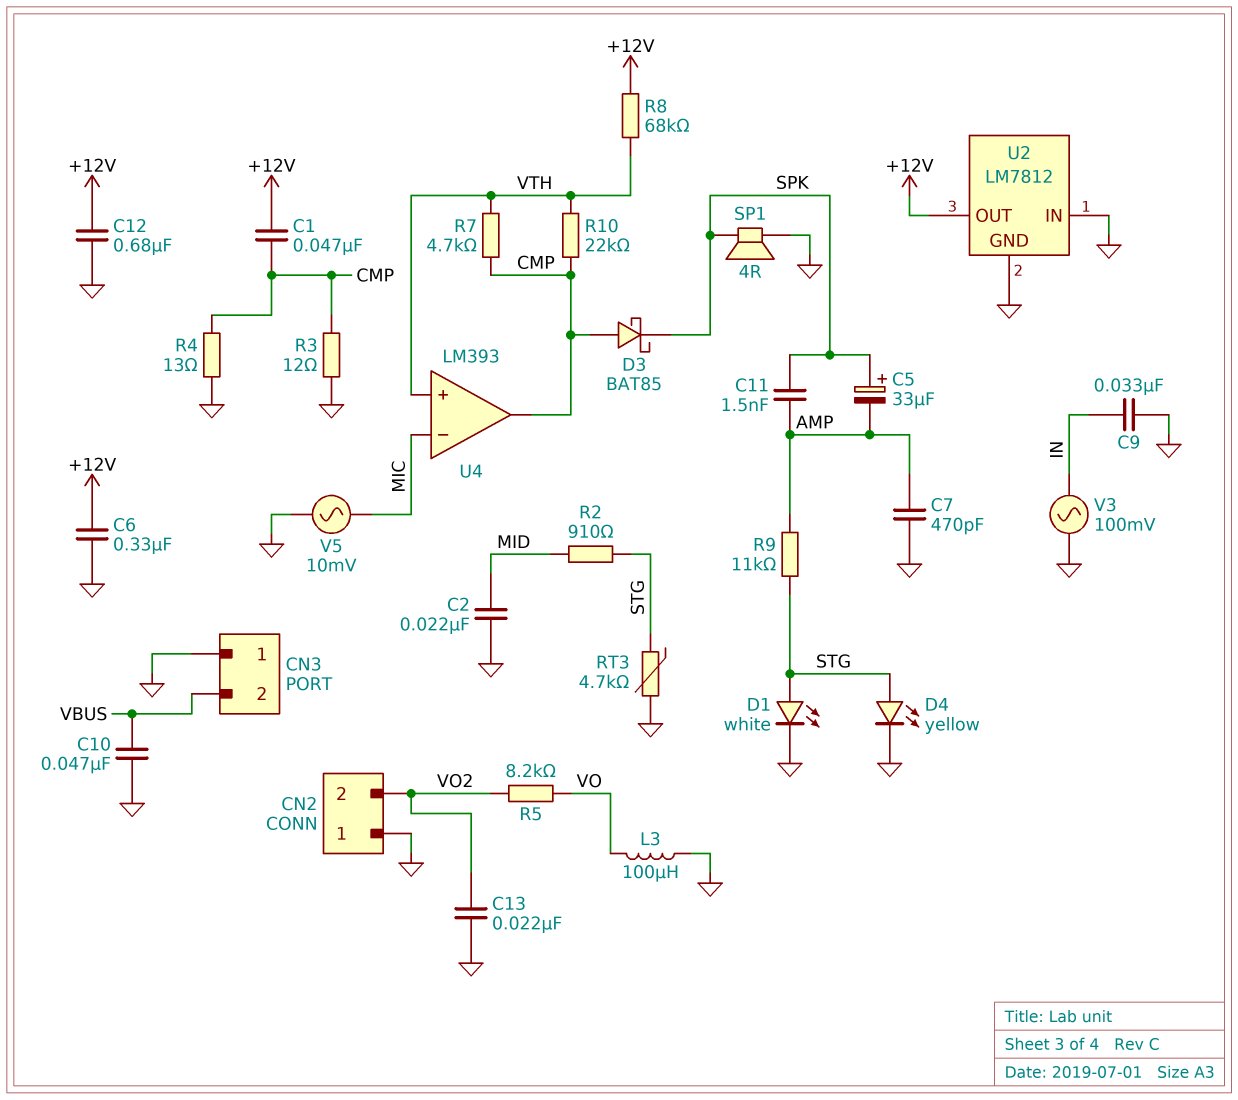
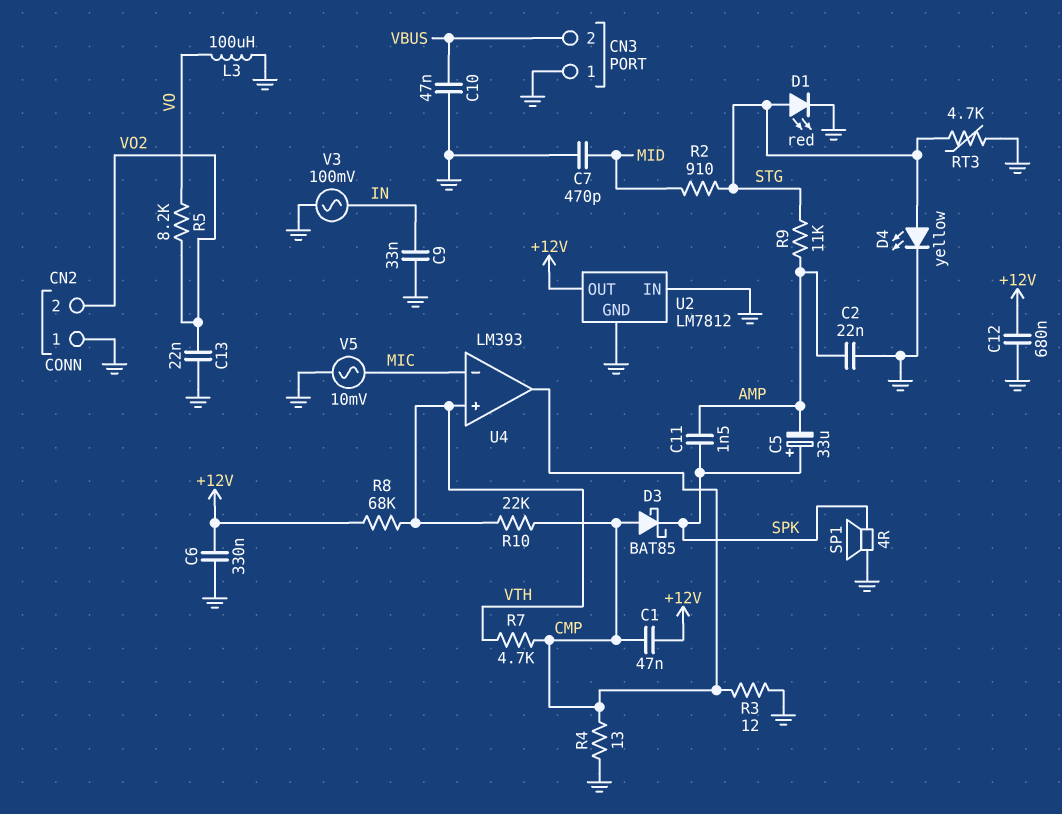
C2: 22nF (GND, MID) -> 22nF (AMP, GND)
C7: 470pF (AMP, GND) -> 470pF (GND, MID)
D1: LED white (A STG, K GND) -> LED red (A STG, K GND)

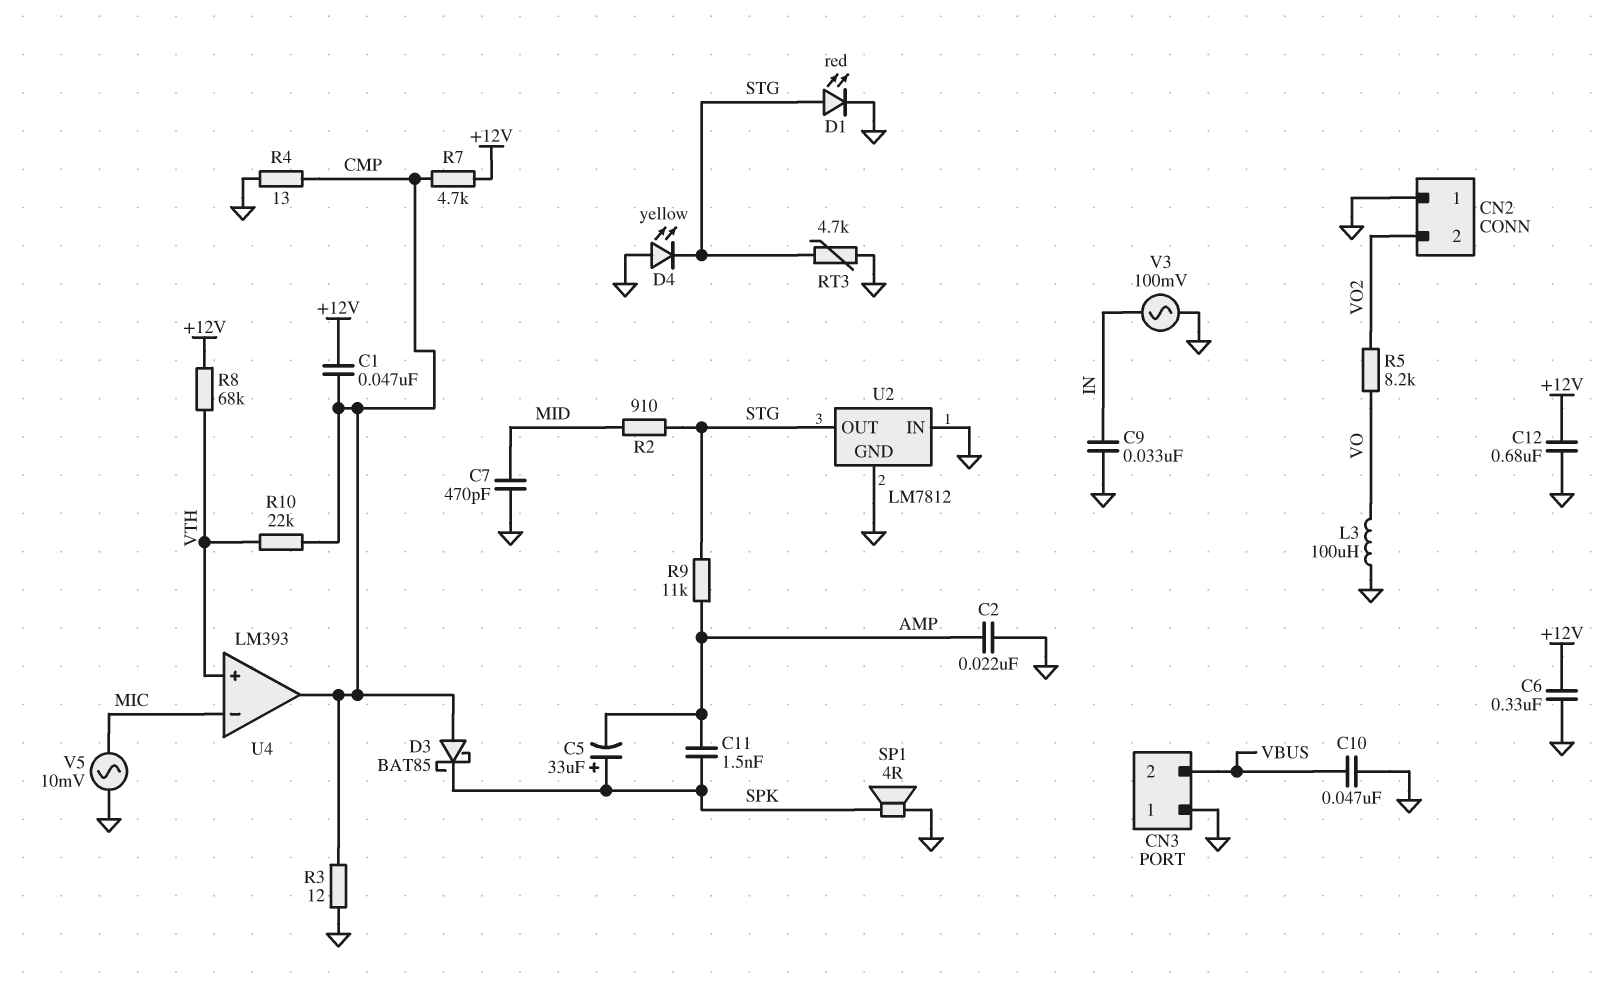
C13: 22nF (GND, VO2) -> none
D4: LED yellow (A STG, K GND) -> LED yellow (A GND, K STG)
R7: 4.7k (CMP, VTH) -> 4.7k (+12V, CMP)
U2 pin OUT: +12V -> STG

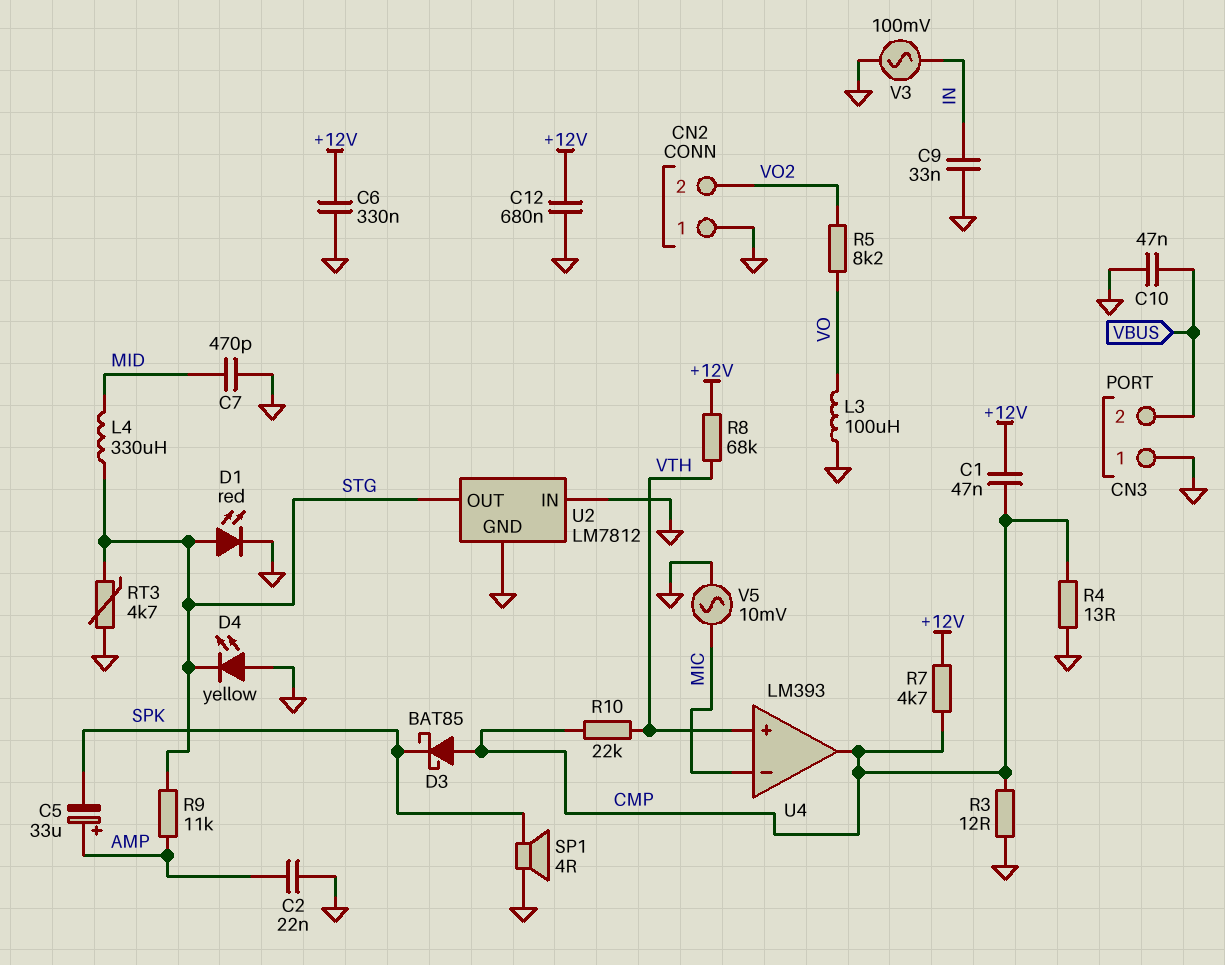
C5: 33uF (plus SPK, minus AMP) -> 33uF (plus AMP, minus SPK)
C11: 1.5nF (AMP, SPK) -> none
L4: none -> 330uH (MID, STG)
R2: 910 (MID, STG) -> none

